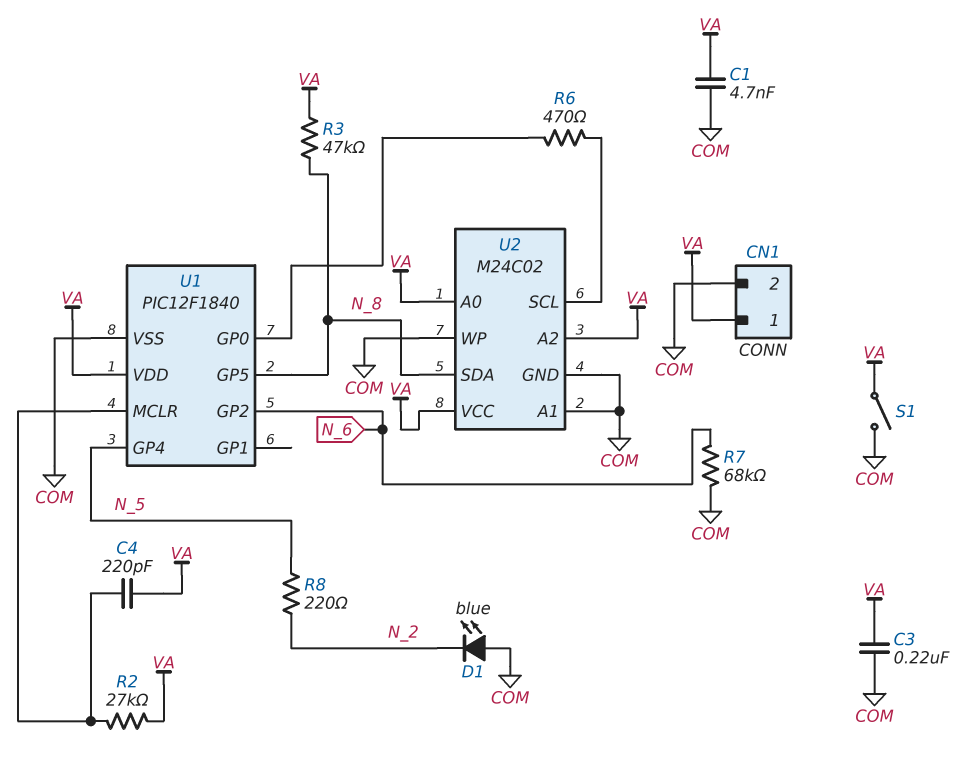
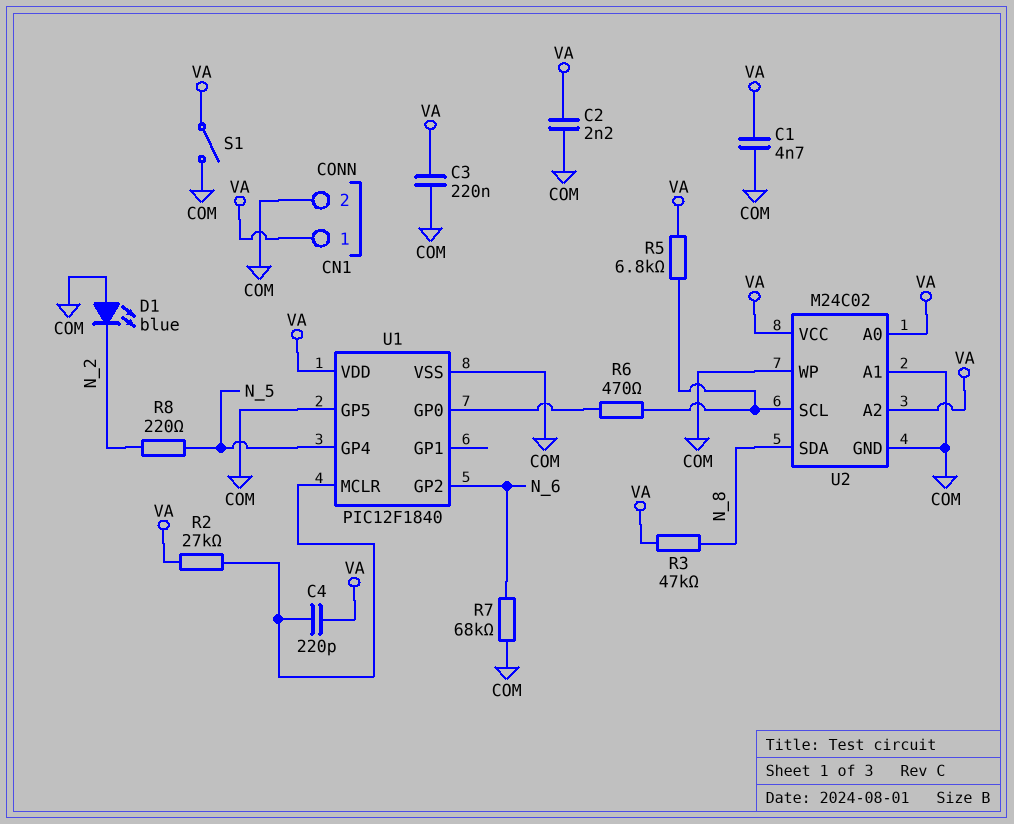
C2: none -> 2.2nF (COM, VA)
R5: none -> 6.8k (U2/SCL, VA)
U1 pin GP5: N_8 -> COM

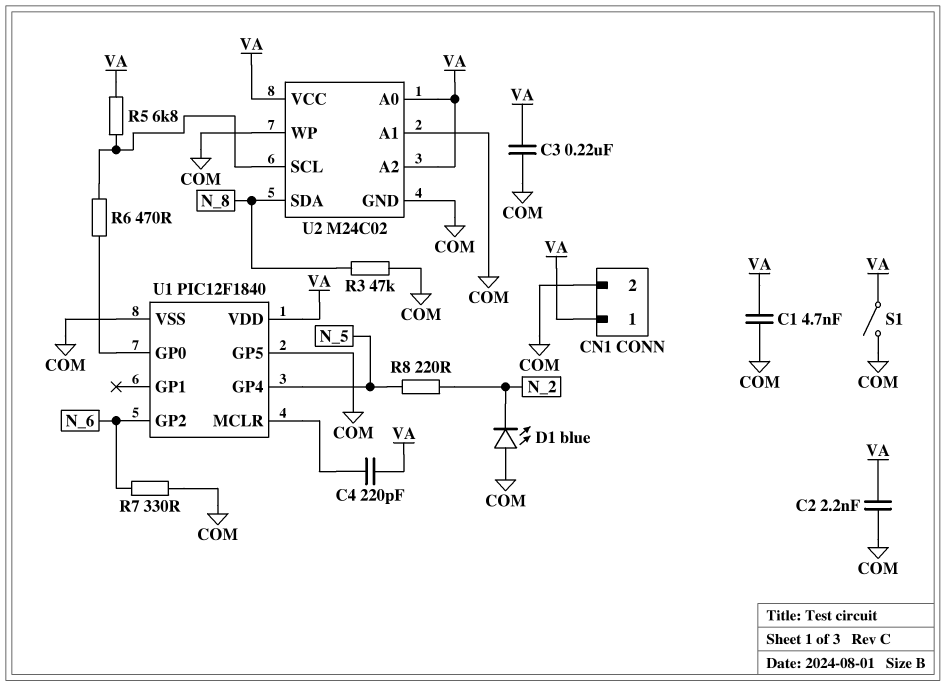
R2: 27k (U1/MCLR, VA) -> none
R3: 47k (N_8, VA) -> 47k (COM, N_8)
R7: 68k (COM, N_6) -> 330 (COM, N_6)

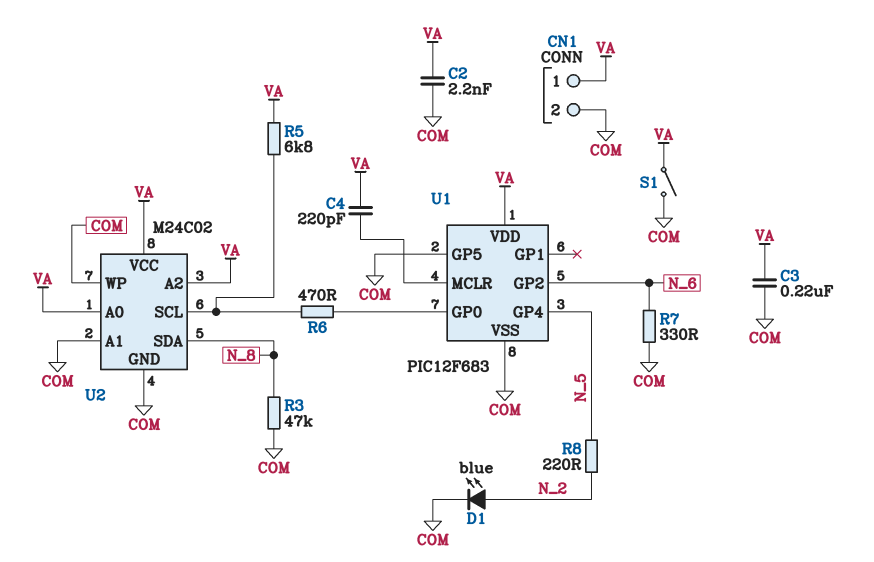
C1: 4.7nF (COM, VA) -> none
D1: LED blue (A COM, K N_2) -> LED blue (A N_2, K COM)
U1: PIC12F1840 -> PIC12F683

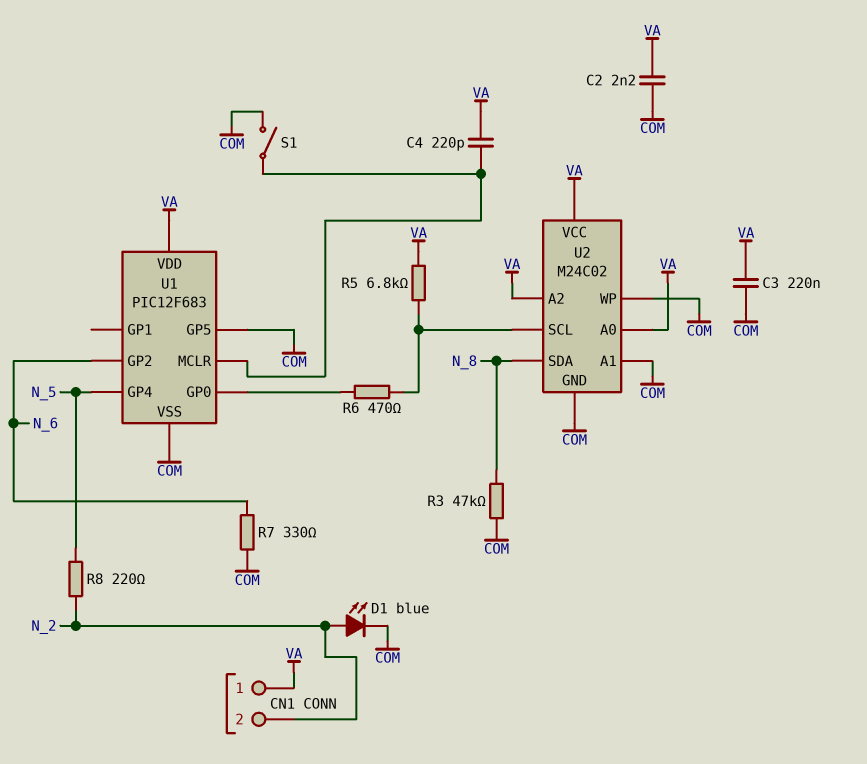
CN1 pin 2: COM -> N_2
S1: switch (COM, VA) -> switch (COM, U1/MCLR)

